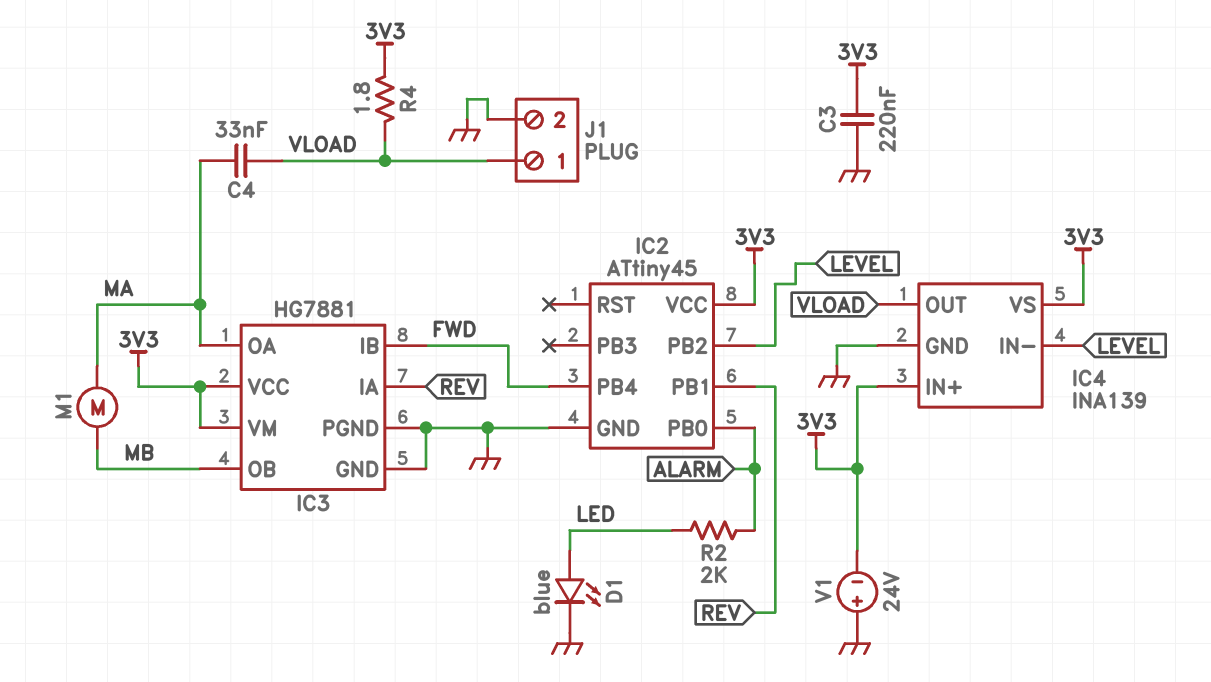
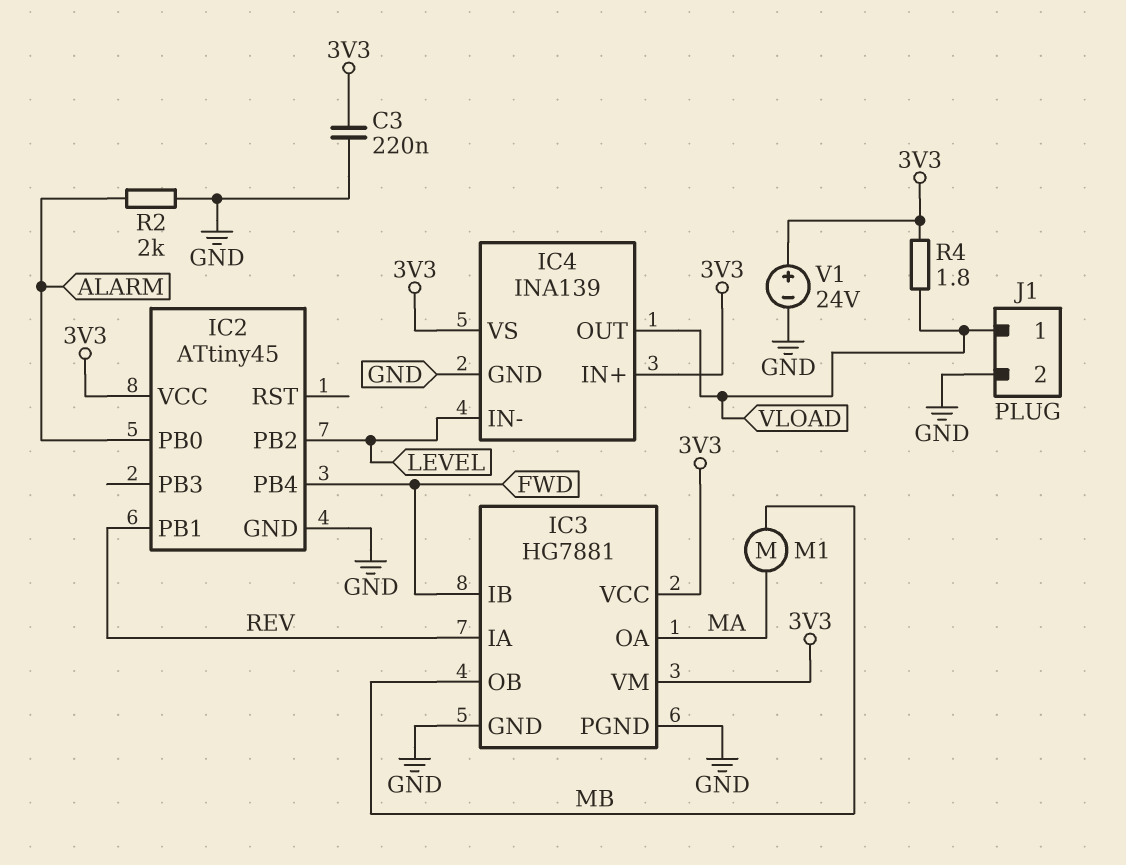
C4: 33nF (MA, VLOAD) -> none
D1: LED blue (A LED, K GND) -> none
R2: 2k (ALARM, LED) -> 2k (ALARM, GND)
V1: 24V (plus GND, minus 3V3) -> 24V (plus 3V3, minus GND)

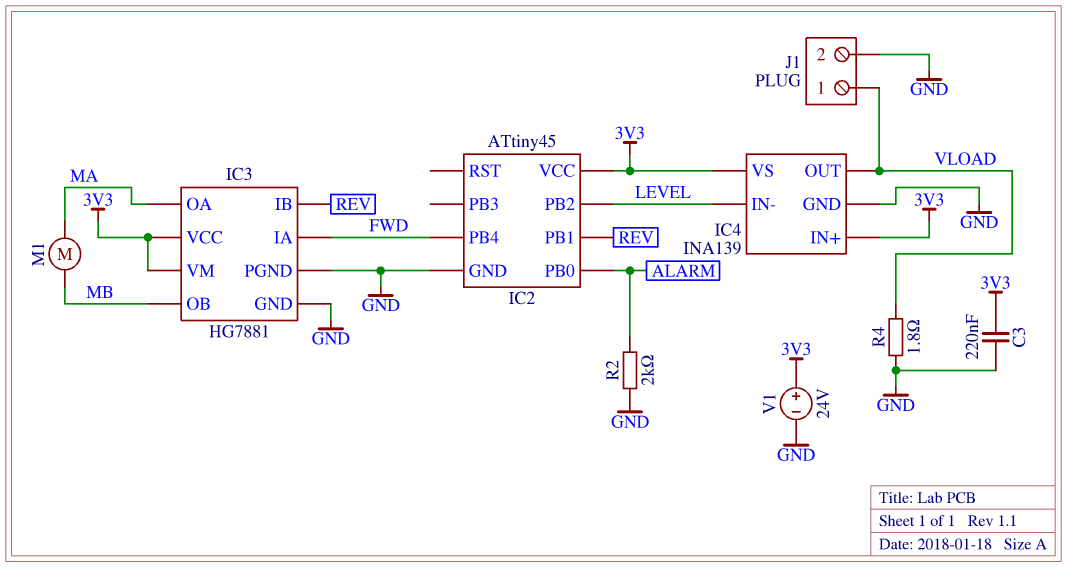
IC3 pin IA: REV -> FWD
IC3 pin IB: FWD -> REV
R4: 1.8 (3V3, VLOAD) -> 1.8 (GND, VLOAD)

